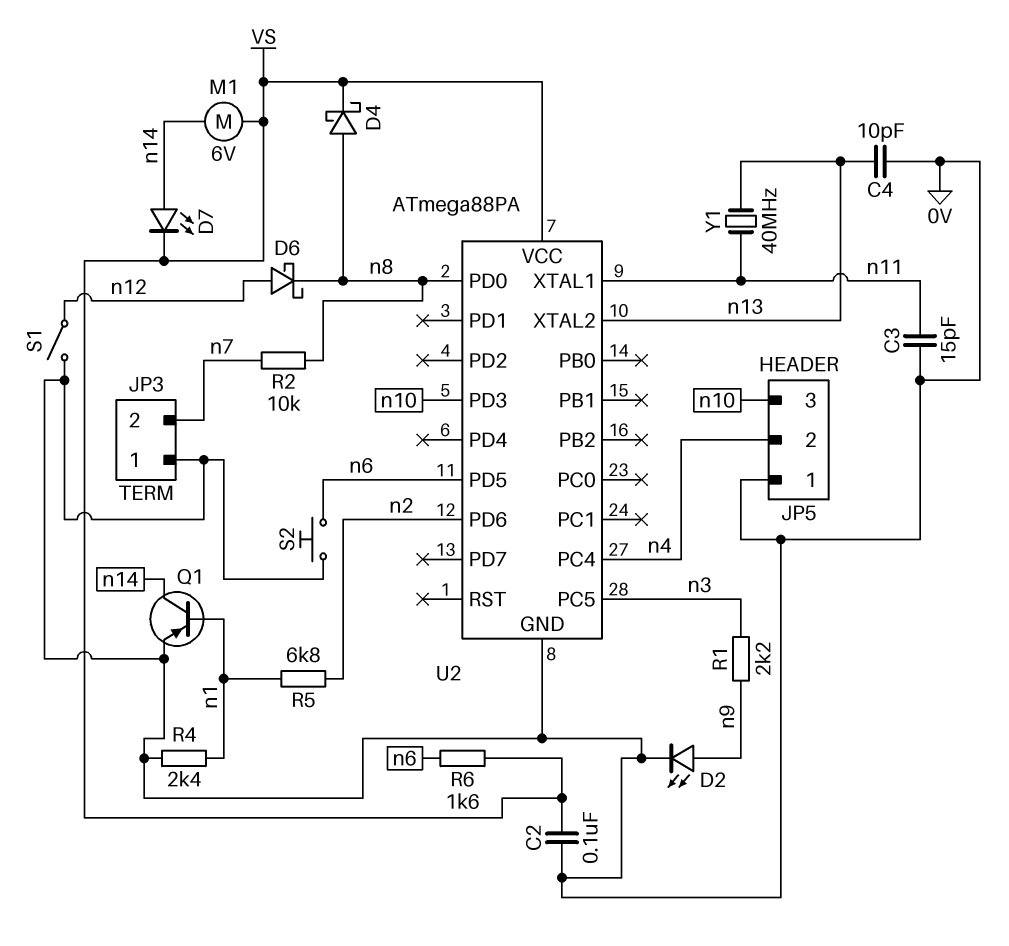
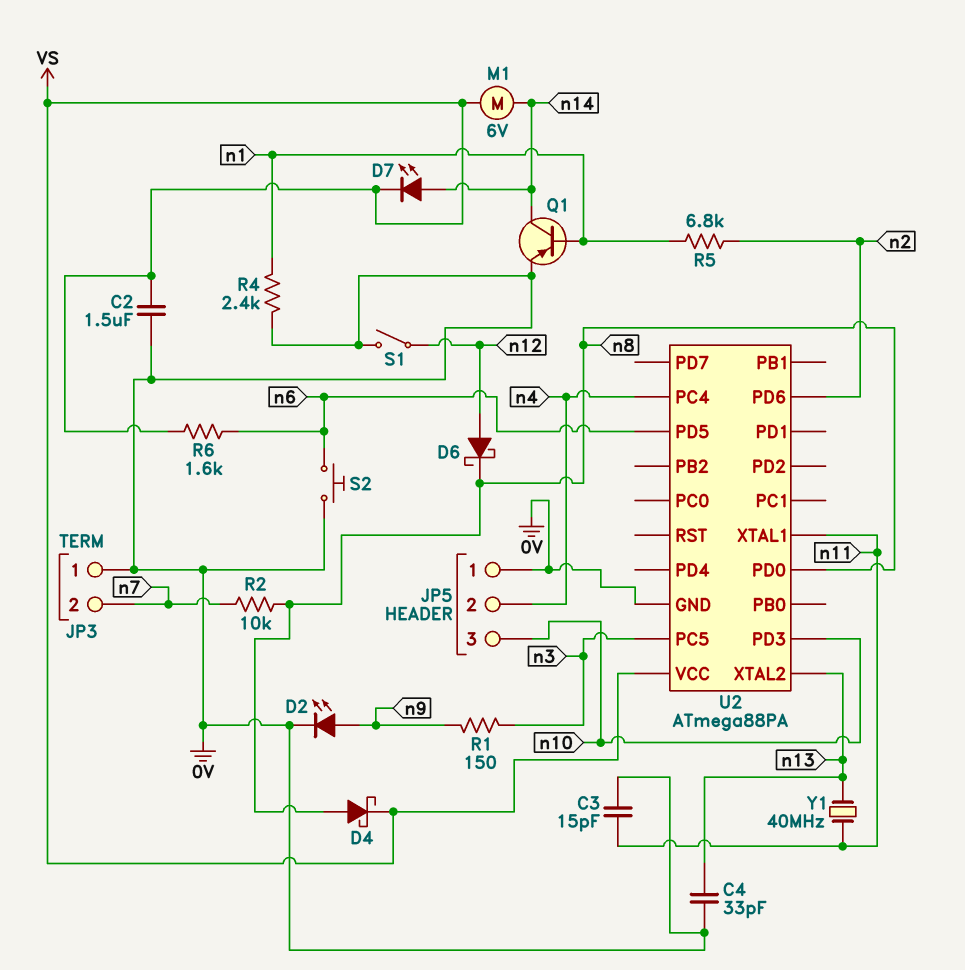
C2: 100nF (0V, VS) -> 1.5uF (0V, VS)
C4: 10pF (0V, n13) -> 33pF (0V, n13)
R1: 2.2k (n3, n9) -> 150 (n3, n9)

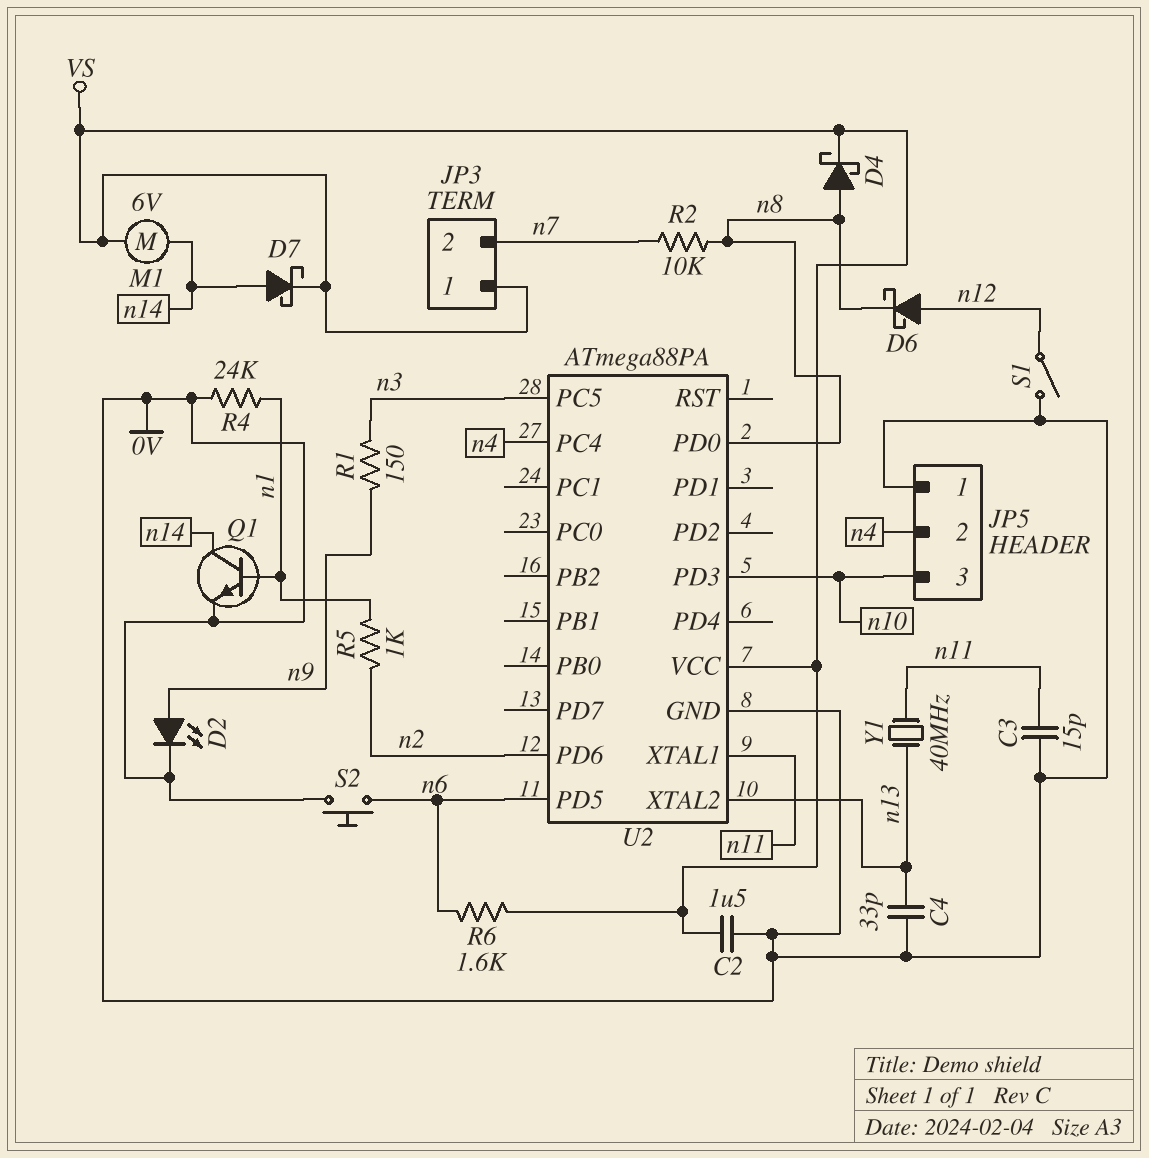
D7: LED (A n14, K VS) -> schottky (A n14, K VS)
JP3 pin 1: 0V -> VS
Q1: PNP (B n1, C n14, E 0V) -> NPN (B n1, C n14, E 0V)
R4: 2.4k (0V, n1) -> 24k (0V, n1)
R5: 6.8k (n1, n2) -> 1k (n1, n2)

